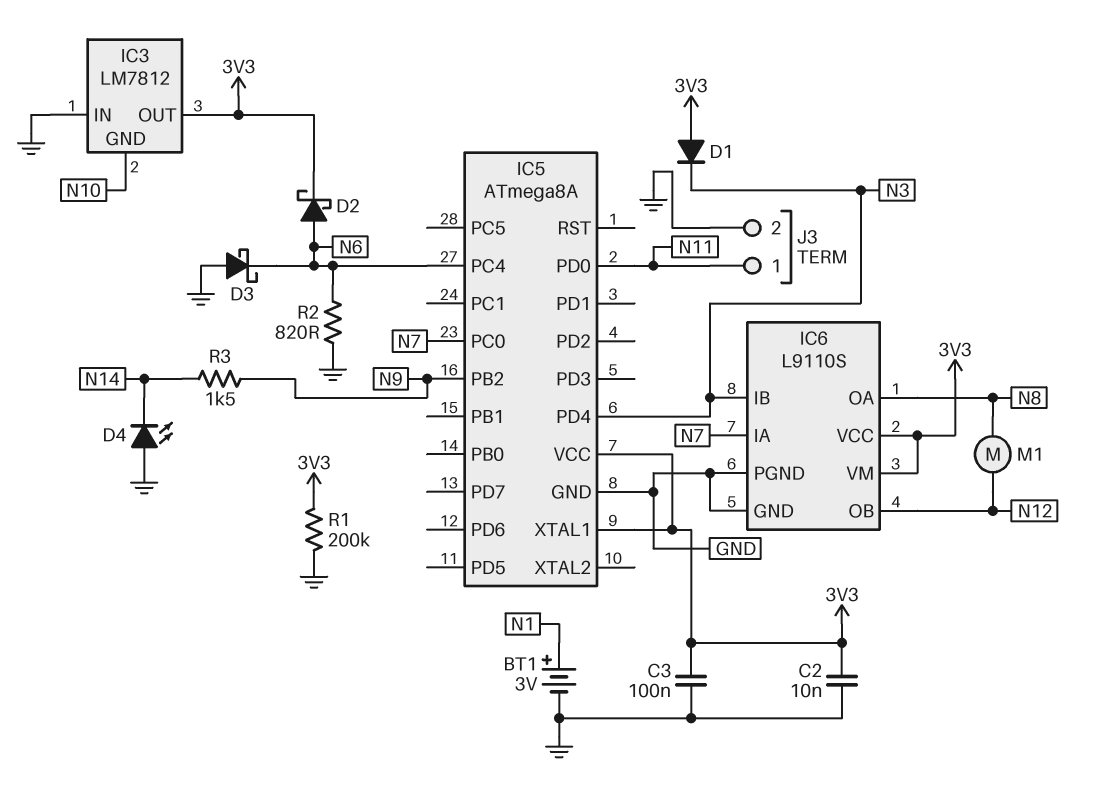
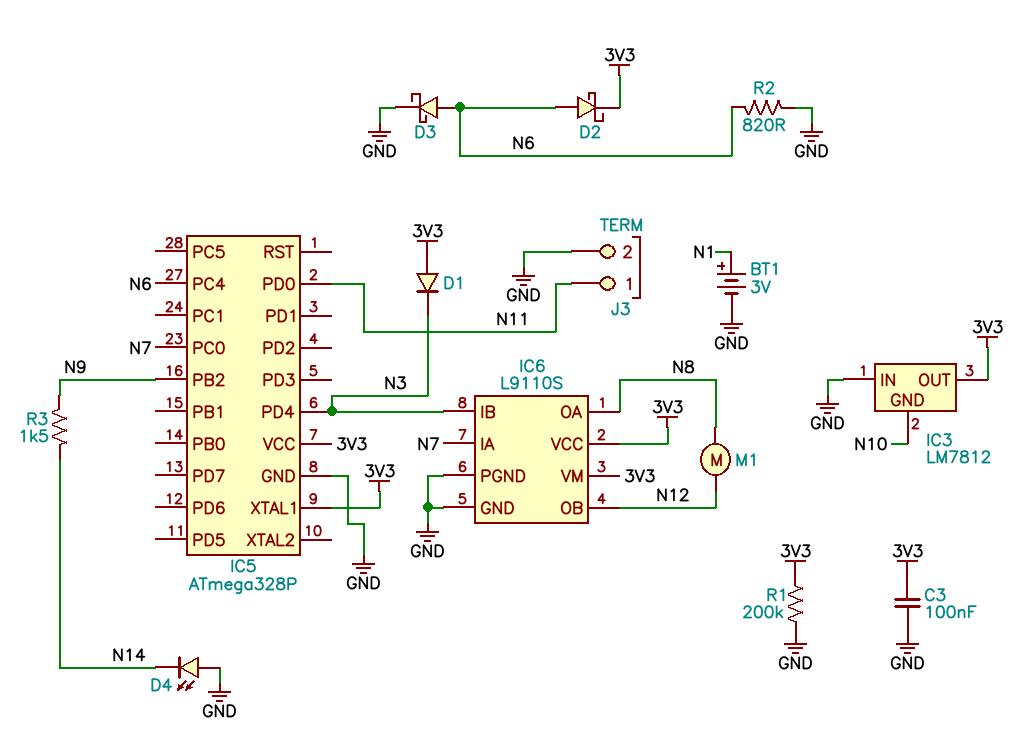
C2: 10nF (3V3, GND) -> none
D3: schottky (A GND, K N6) -> schottky (A N6, K GND)
IC5: ATmega8A -> ATmega328P

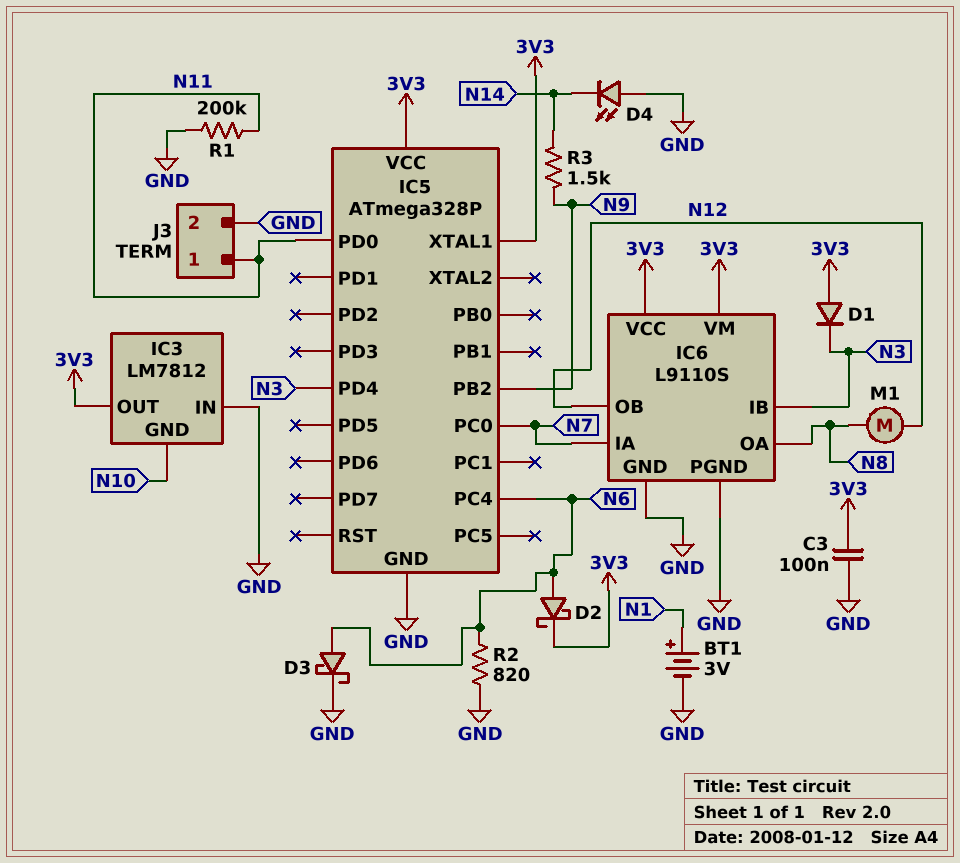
R1: 200k (3V3, GND) -> 200k (GND, N11)

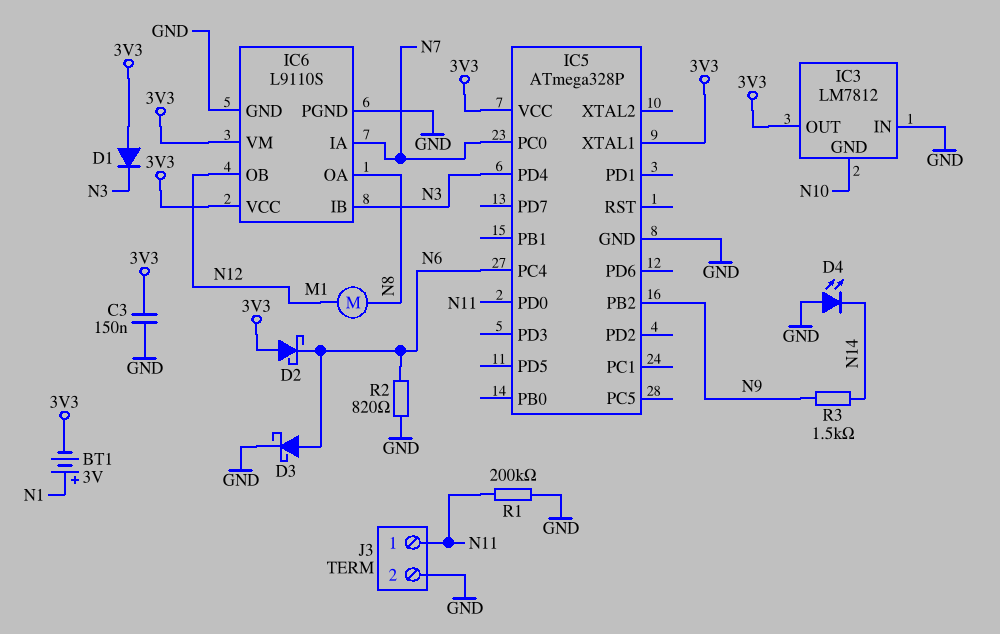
BT1: 3V (plus N1, minus GND) -> 3V (plus N1, minus 3V3)
C3: 100nF (3V3, GND) -> 150nF (3V3, GND)
D2: schottky (A N6, K 3V3) -> schottky (A 3V3, K N6)

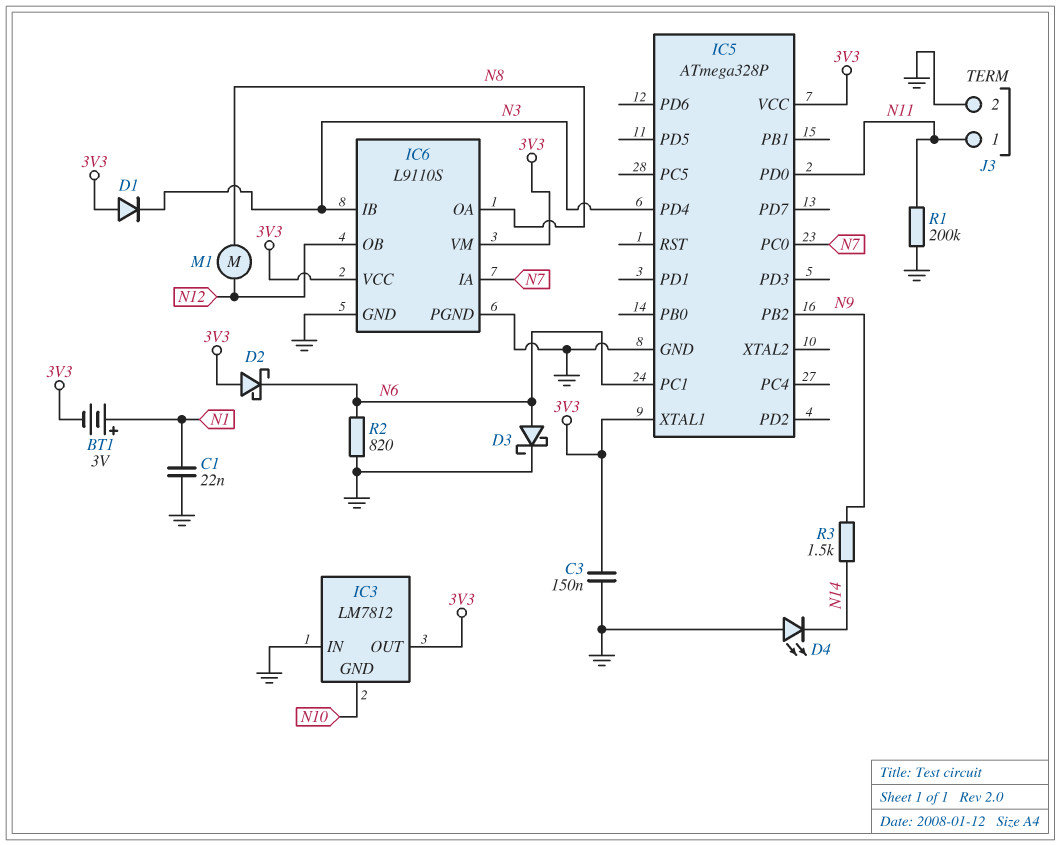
C1: none -> 22nF (GND, N1)
IC5 pin PC1: none -> N6
IC5 pin PC4: N6 -> none

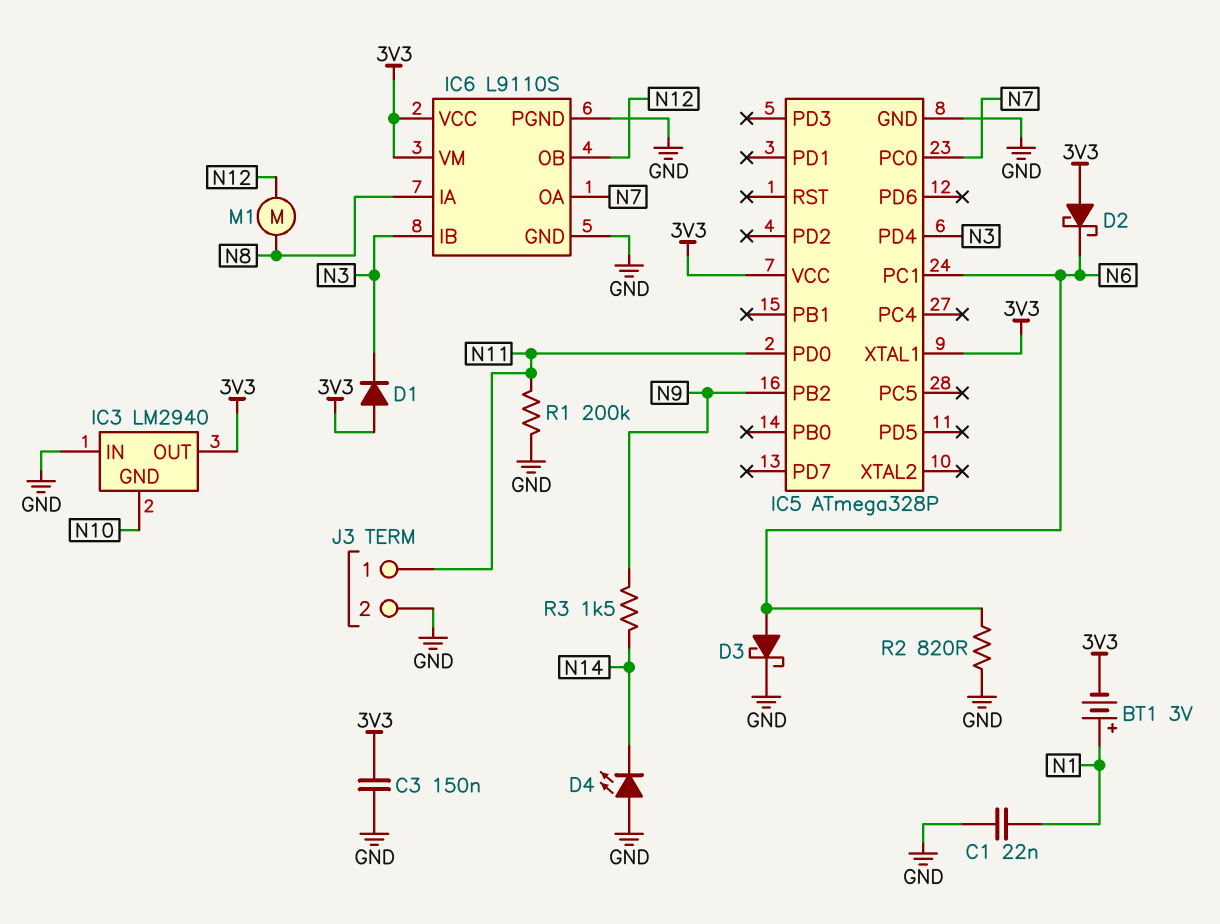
IC3: LM7812 -> LM2940
IC6 pin IA: N7 -> N8
IC6 pin OA: N8 -> N7

